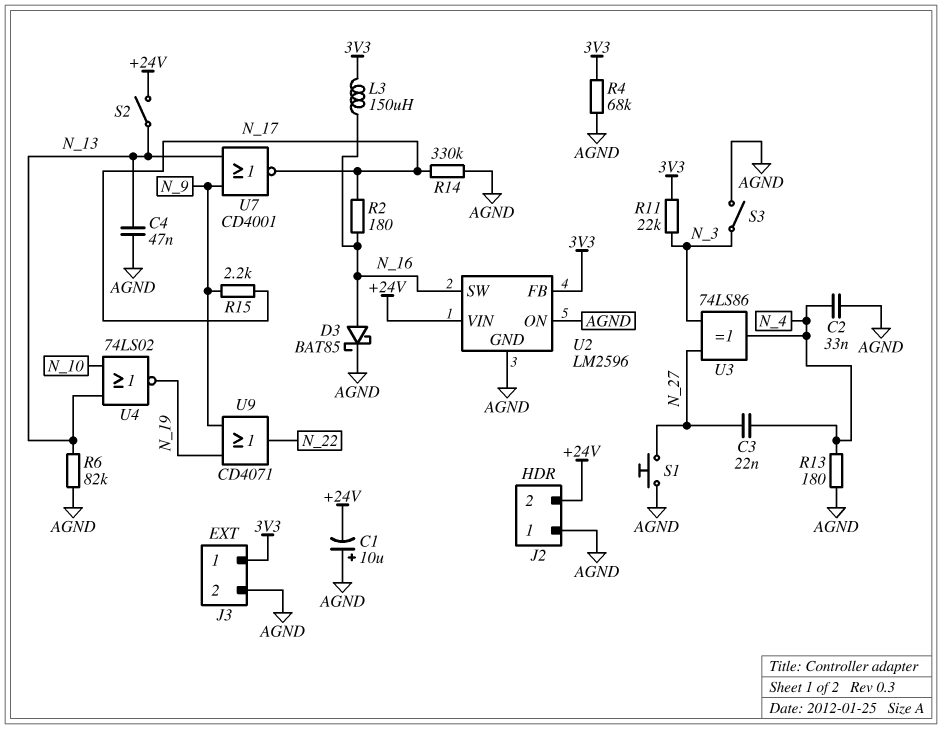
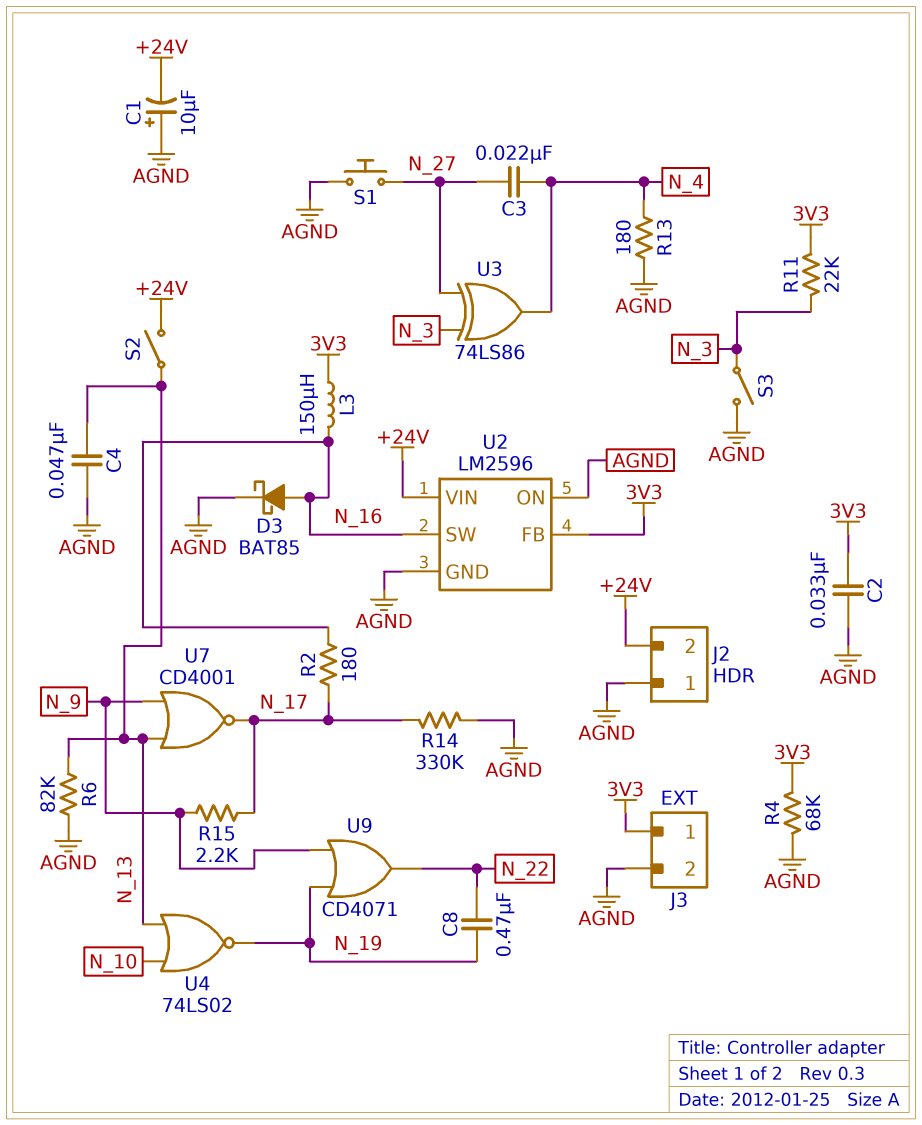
C2: 33nF (AGND, N_4) -> 33nF (3V3, AGND)
C8: none -> 470nF (N_19, N_22)

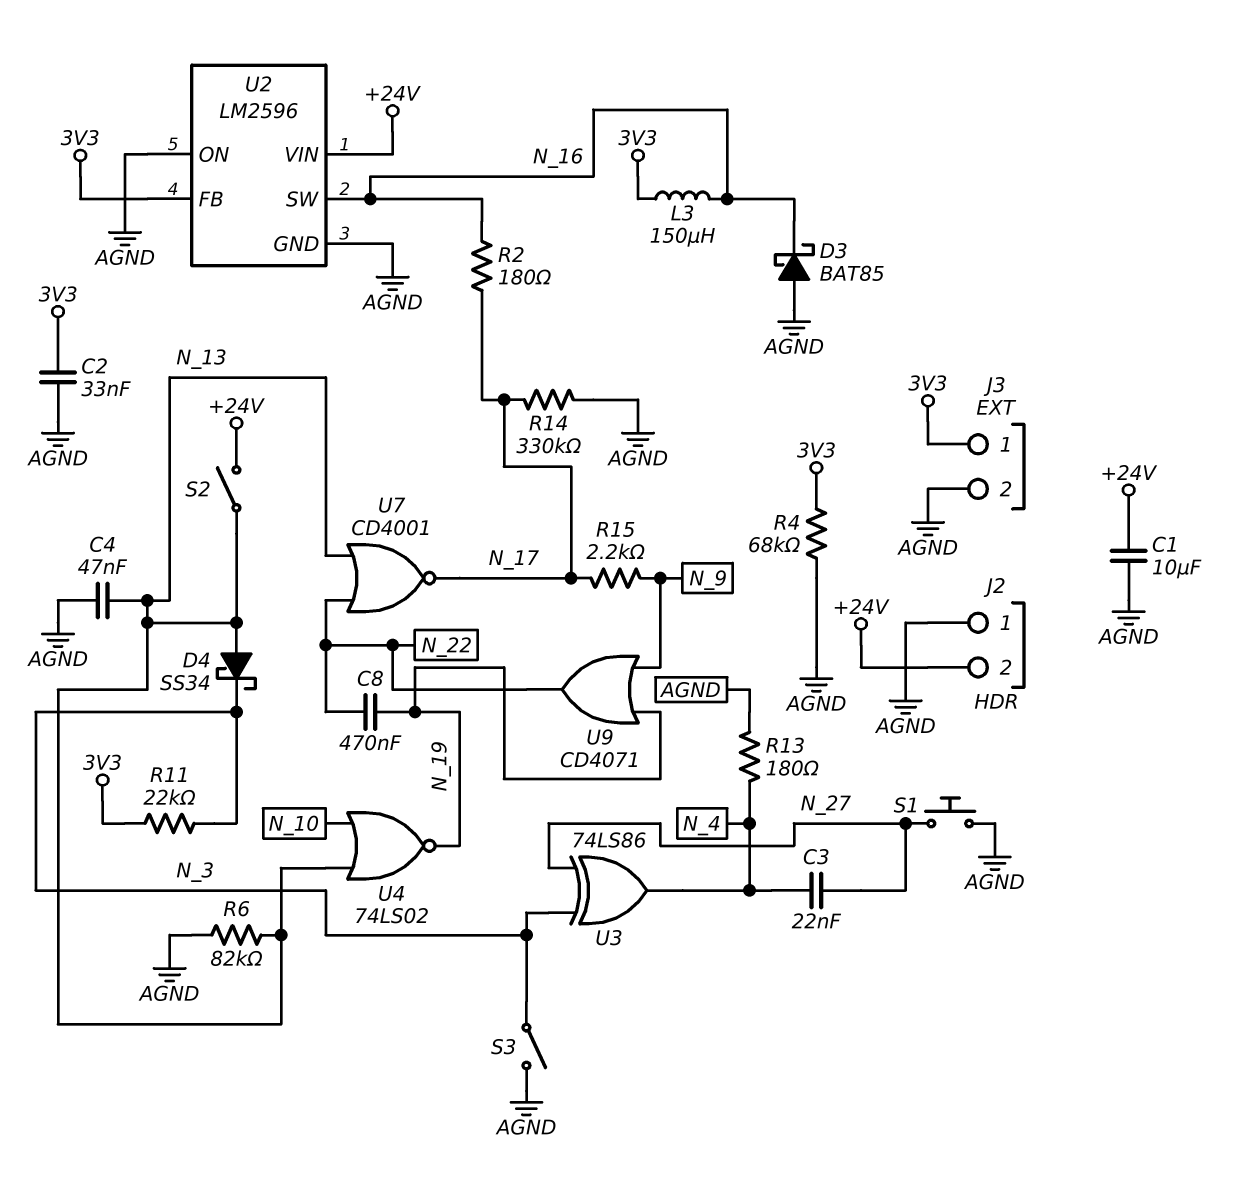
C1: 10uF (plus AGND, minus +24V) -> 10uF (+24V, AGND)
D3: schottky BAT85 (A N_16, K AGND) -> schottky BAT85 (A AGND, K N_16)
D4: none -> schottky SS34 (A N_13, K N_3)
U7: NOR CD4001 (in N_9, in N_13, out N_17) -> NOR CD4001 (in N_13, in N_22, out N_17)

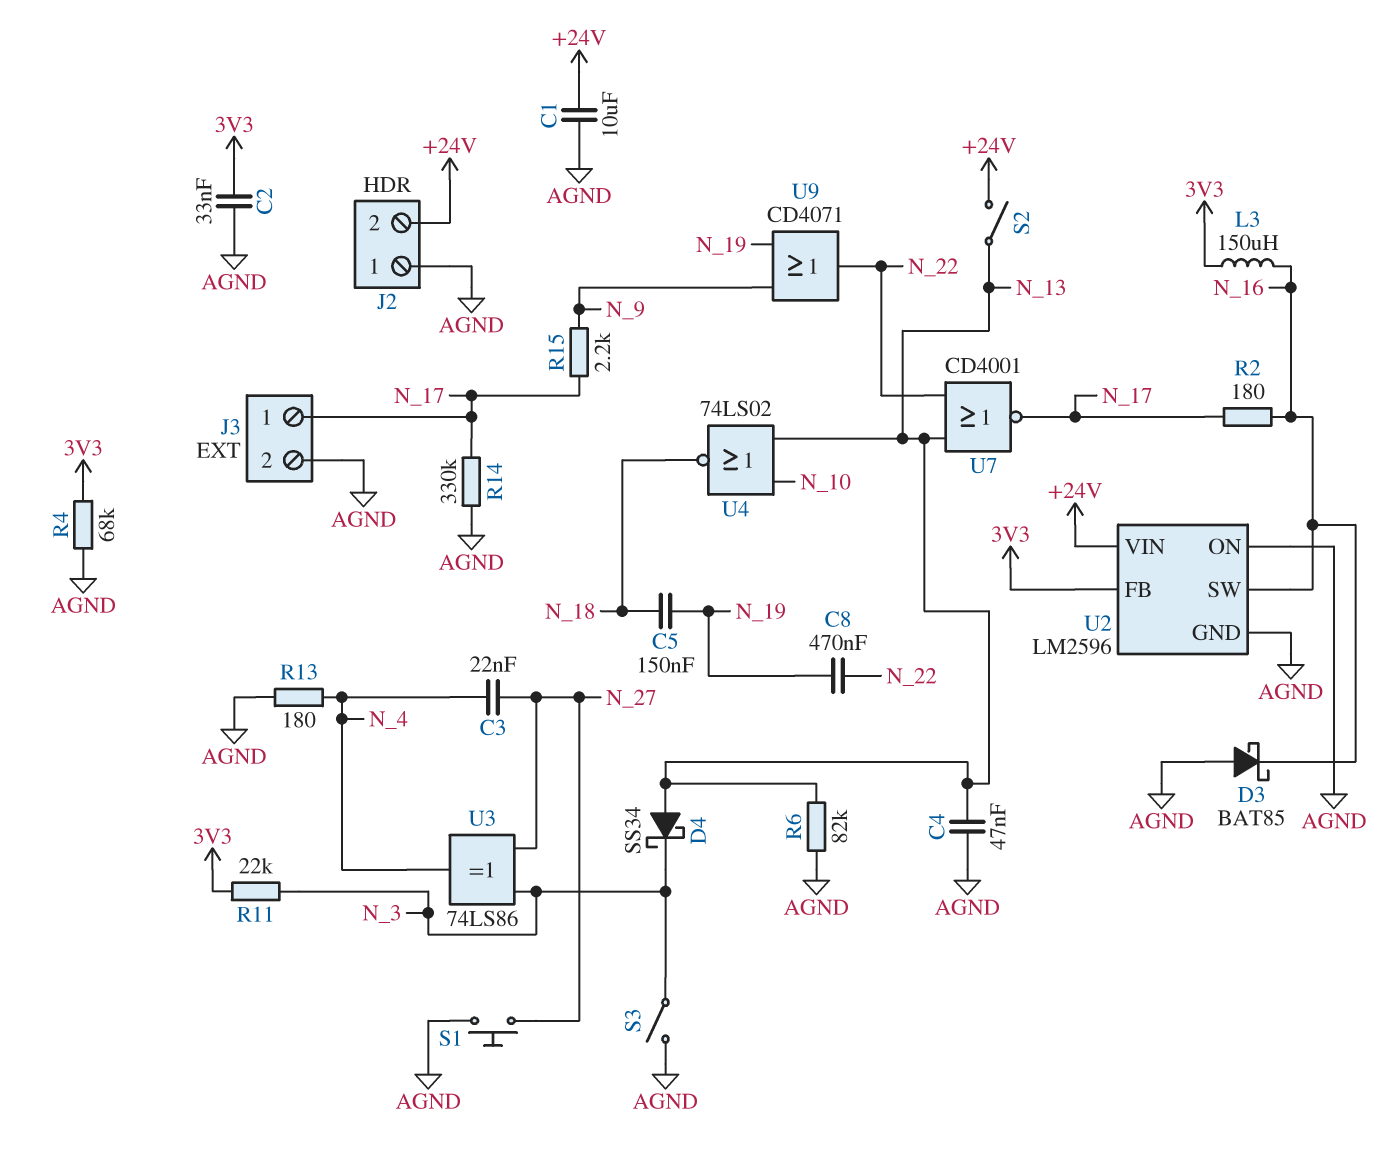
C5: none -> 150nF (N_18, N_19)
J3 pin 1: 3V3 -> N_17
U4: NOR 74LS02 (in N_10, in N_13, out N_19) -> NOR 74LS02 (in N_10, in N_13, out N_18)

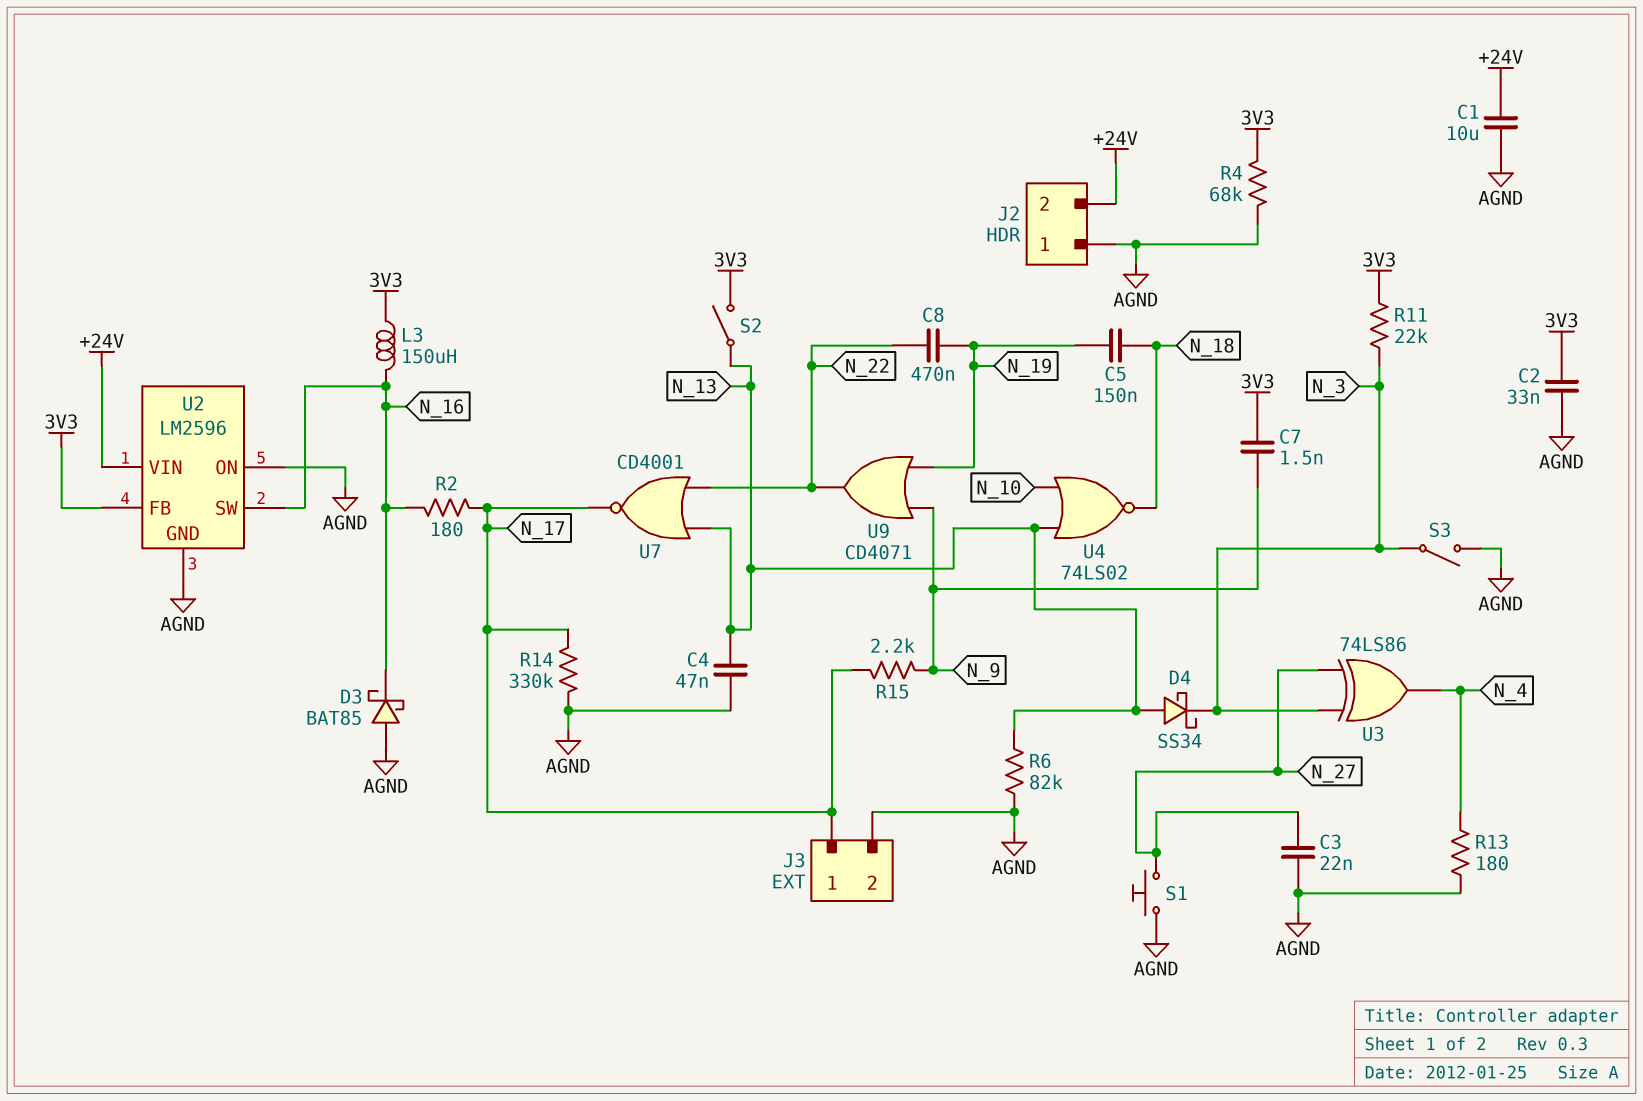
C3: 22nF (N_4, N_27) -> 22nF (AGND, N_27)
C7: none -> 1.5nF (3V3, N_9)
S2: switch (+24V, N_13) -> switch (3V3, N_13)

